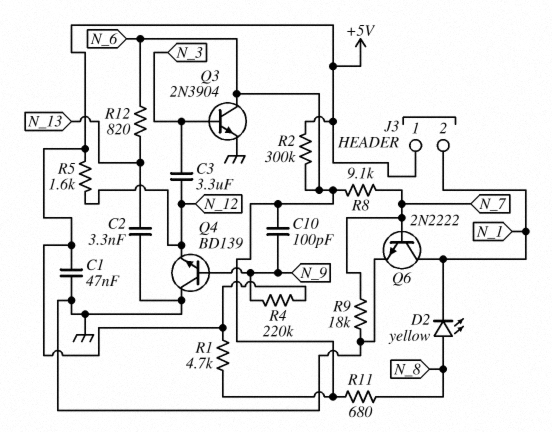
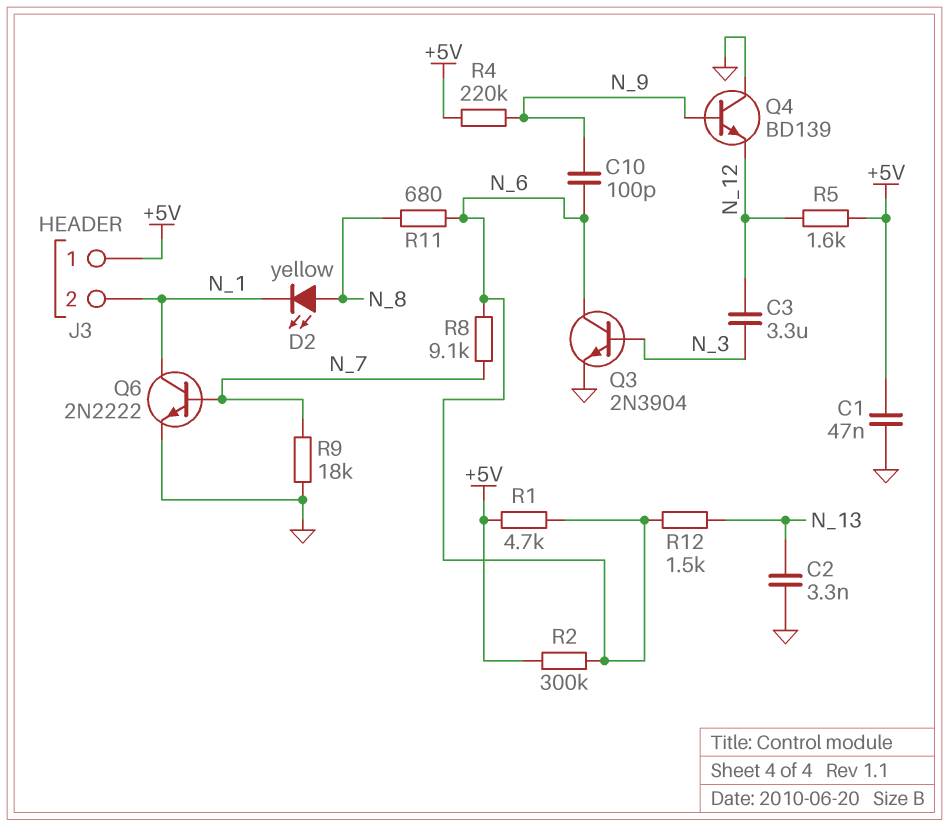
R12: 820 (N_6, N_13) -> 1.5k (N_6, N_13)

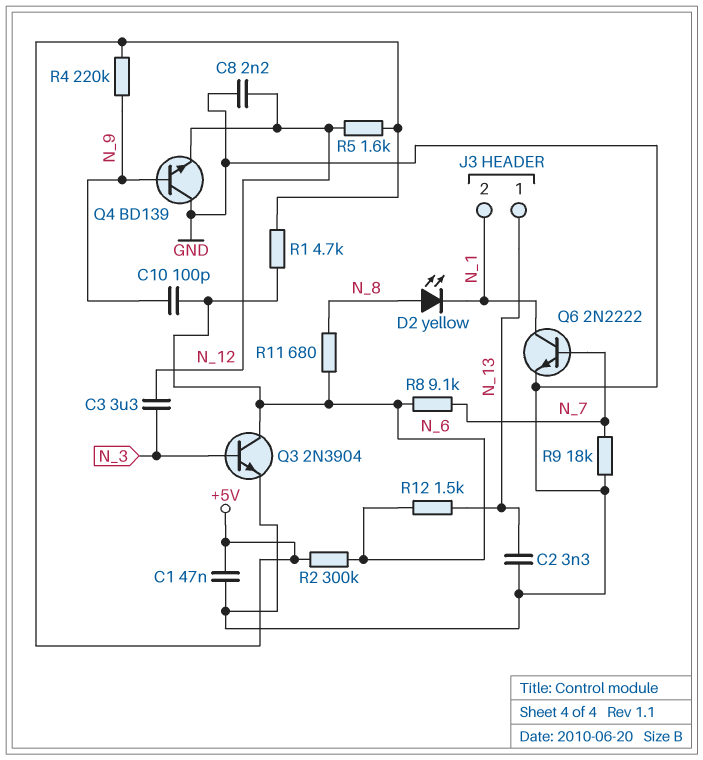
C8: none -> 2.2nF (GND, N_12)
J3 pin 1: +5V -> N_13

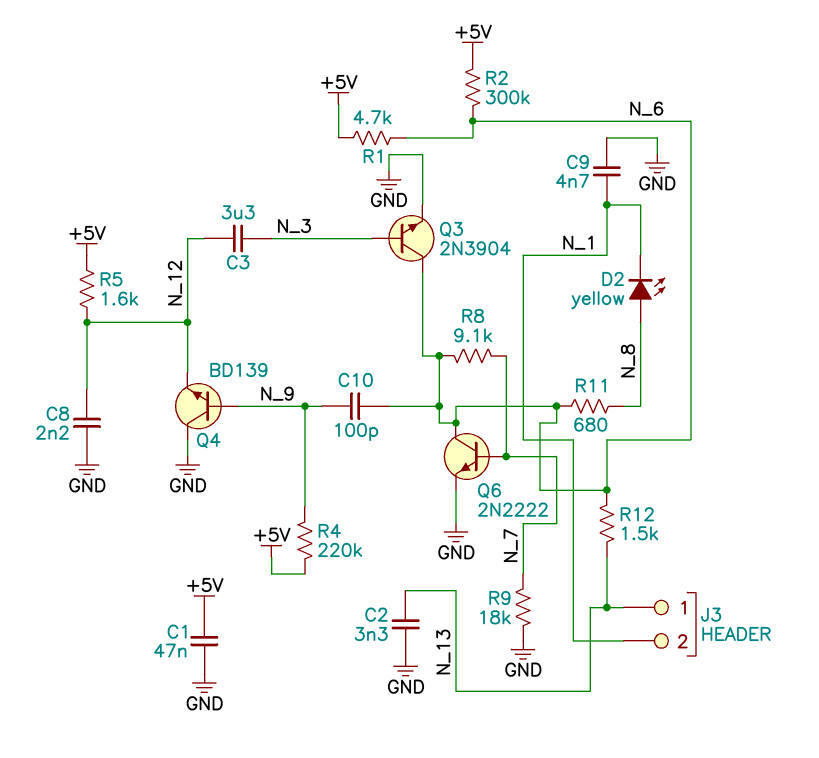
C9: none -> 4.7nF (GND, N_1)
Q6: NPN 2N2222 (B N_7, C N_1, E GND) -> NPN 2N2222 (B N_7, C N_6, E GND)

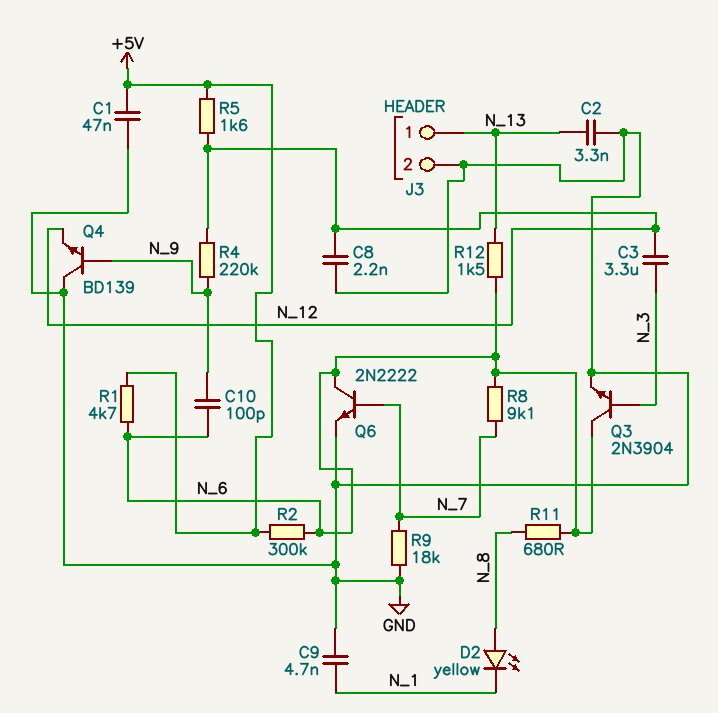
J3 pin 2: N_1 -> GND
R4: 220k (+5V, N_9) -> 220k (N_9, N_12)

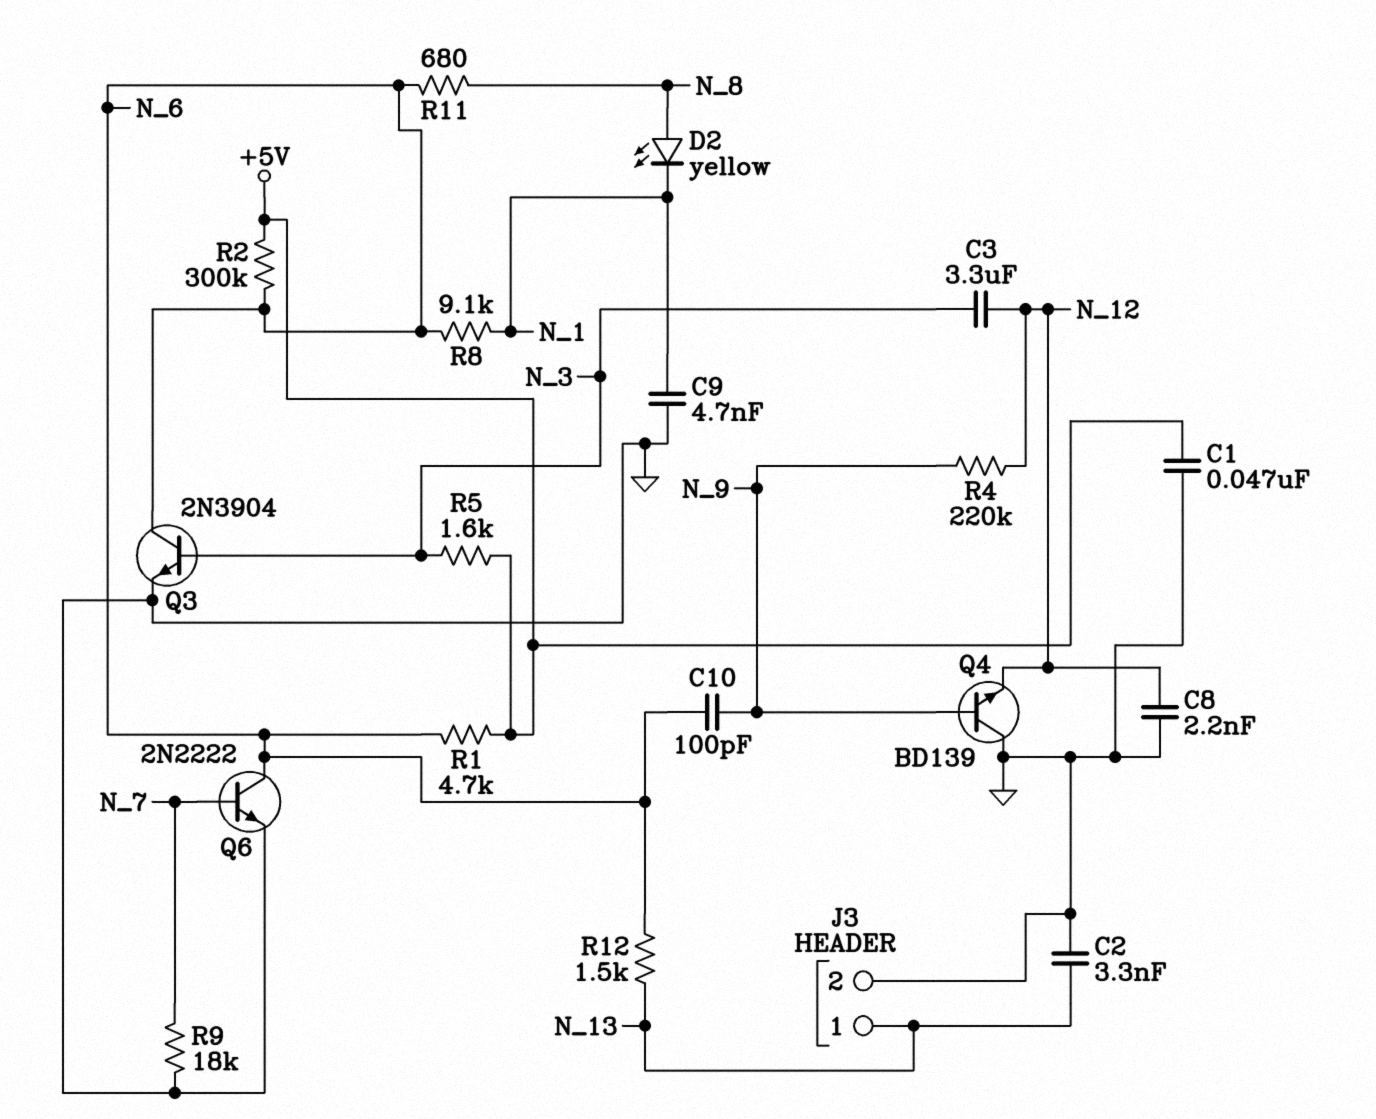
R5: 1.6k (+5V, N_12) -> 1.6k (+5V, N_3)
R8: 9.1k (N_6, N_7) -> 9.1k (N_1, N_6)

